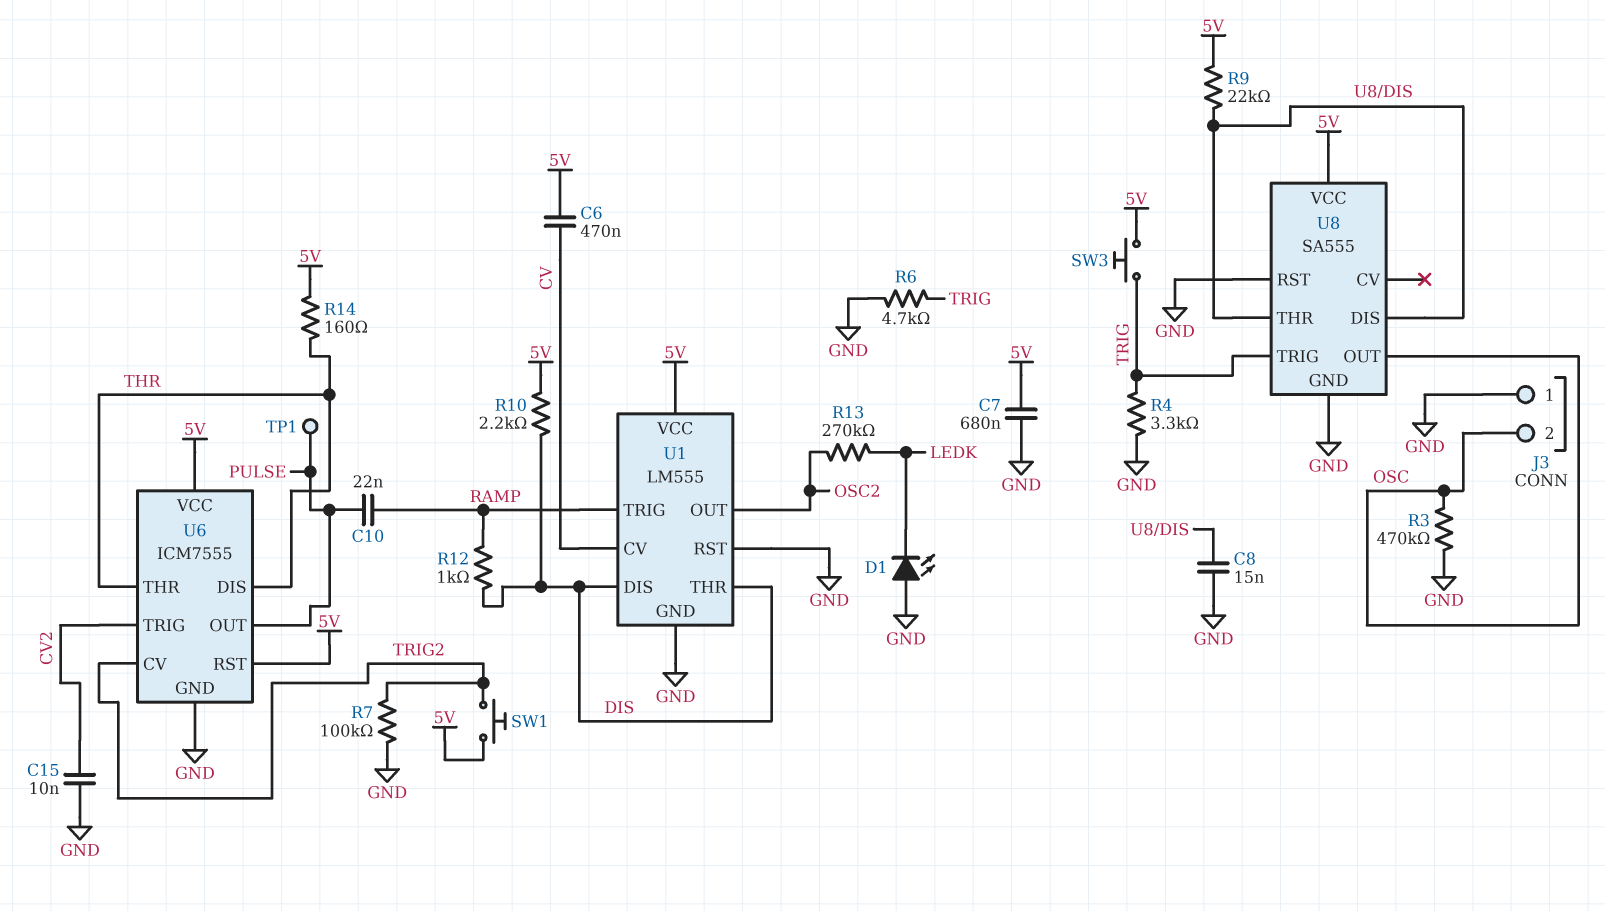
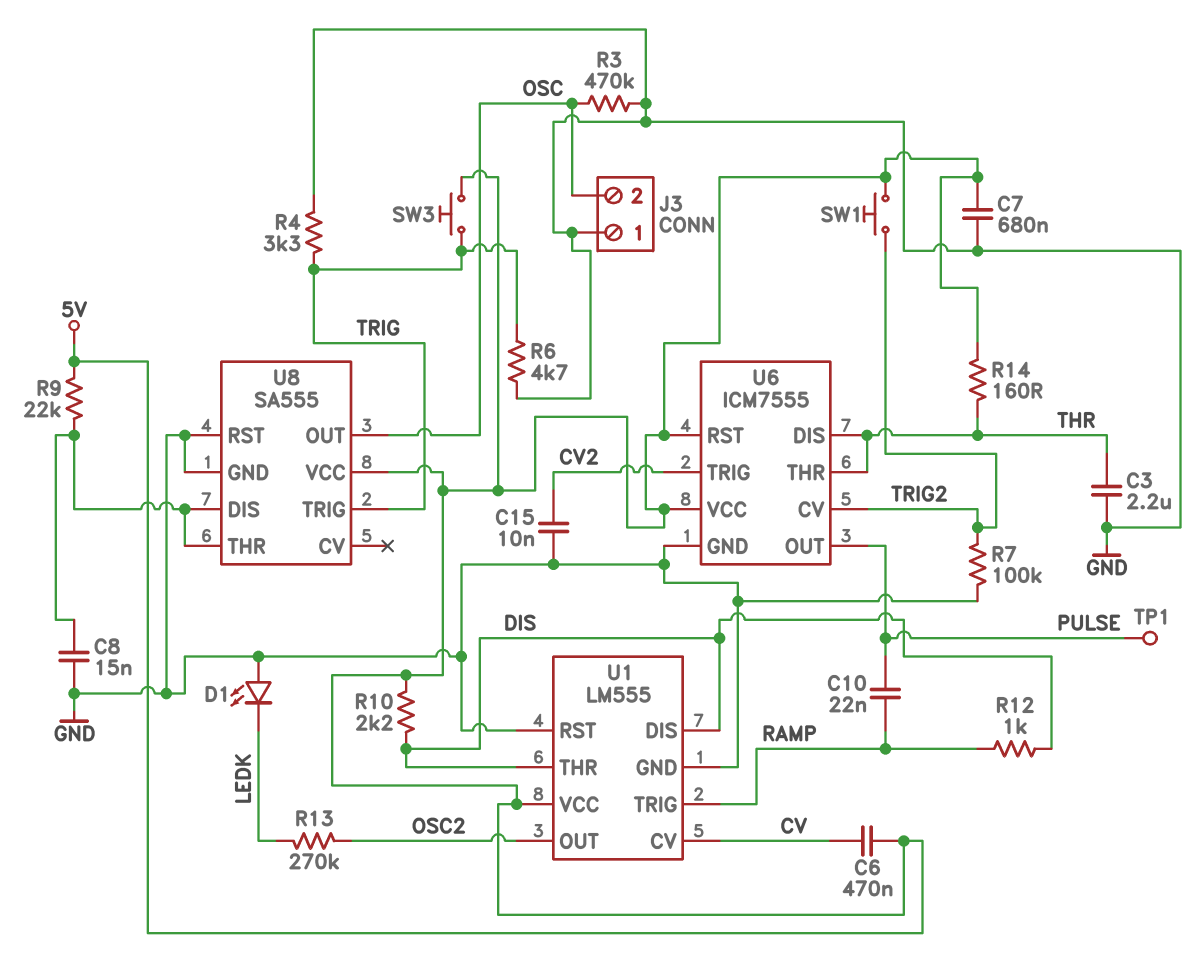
C3: none -> 2.2uF (GND, THR)

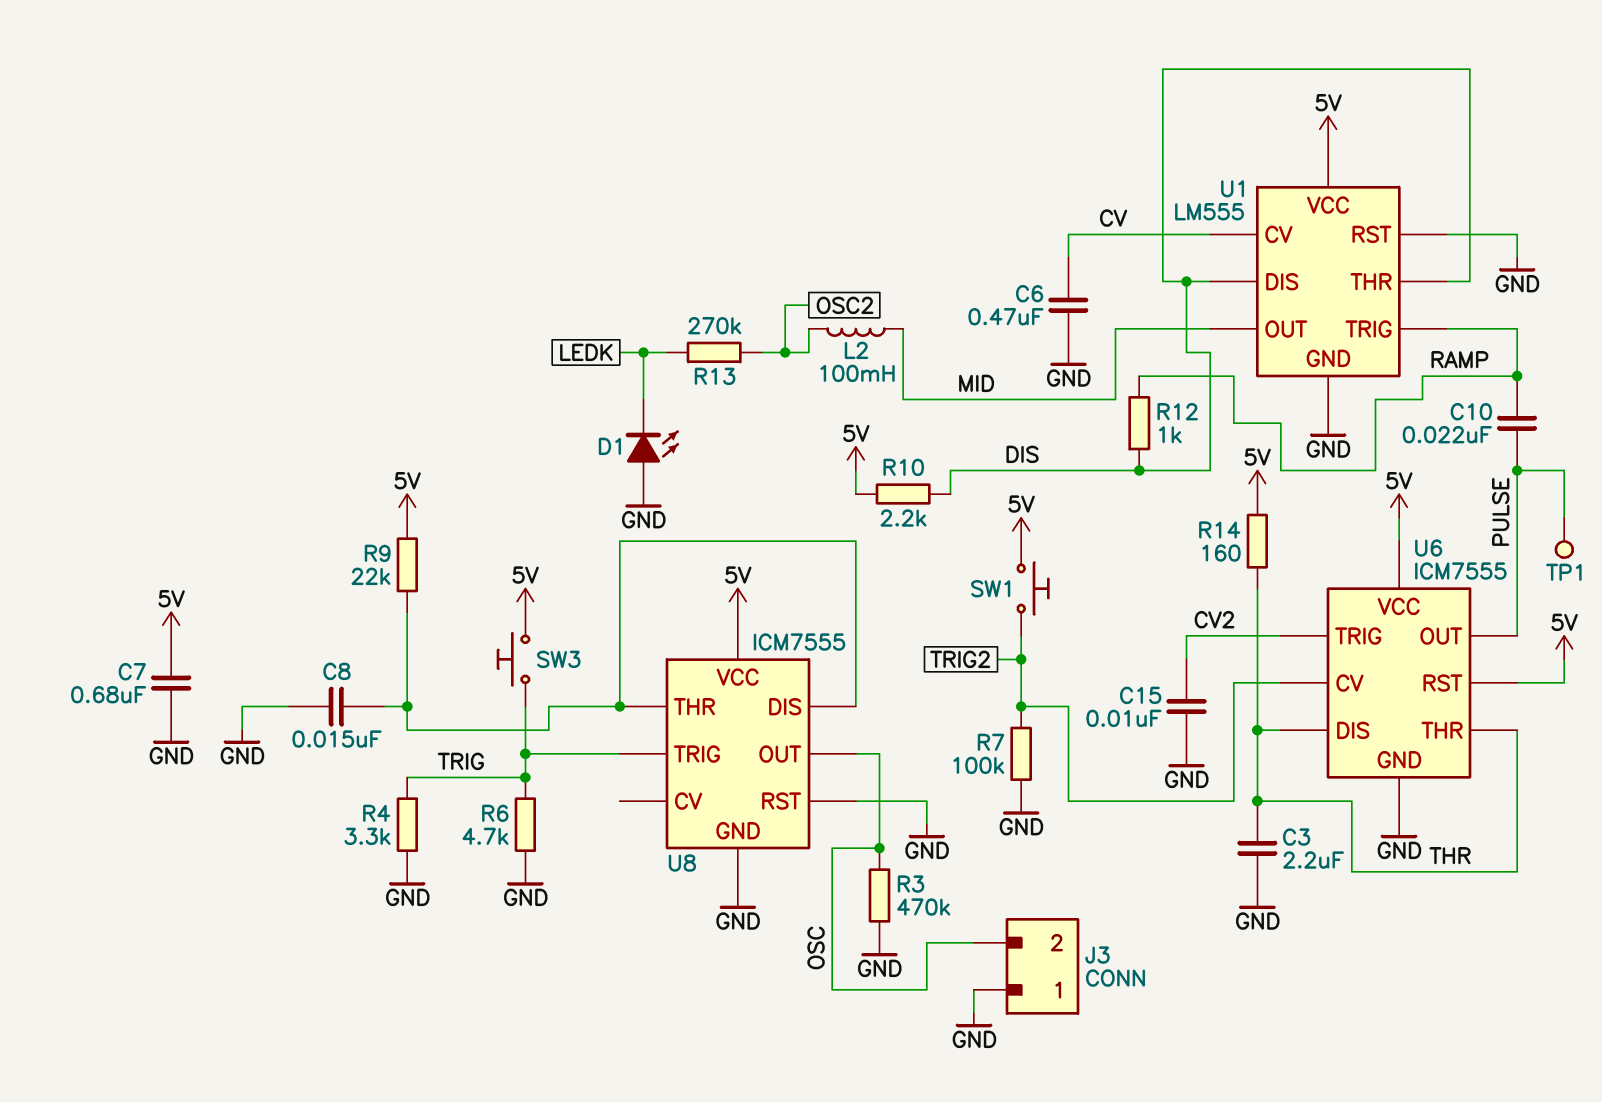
C6: 470nF (5V, CV) -> 470nF (CV, GND)
L2: none -> 100mH (MID, OSC2)
U1 pin OUT: OSC2 -> MID
U8: SA555 -> ICM7555

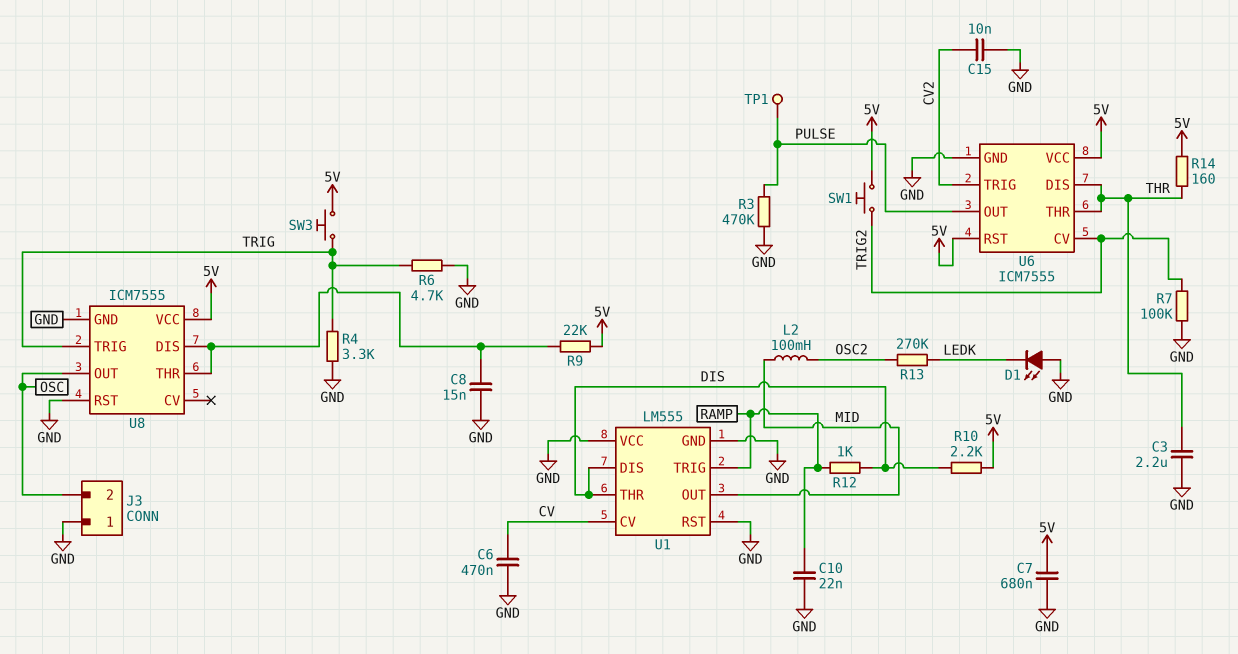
C10: 22nF (PULSE, RAMP) -> 22nF (GND, RAMP)
R3: 470k (GND, OSC) -> 470k (GND, PULSE)
U1 pin VCC: 5V -> GND

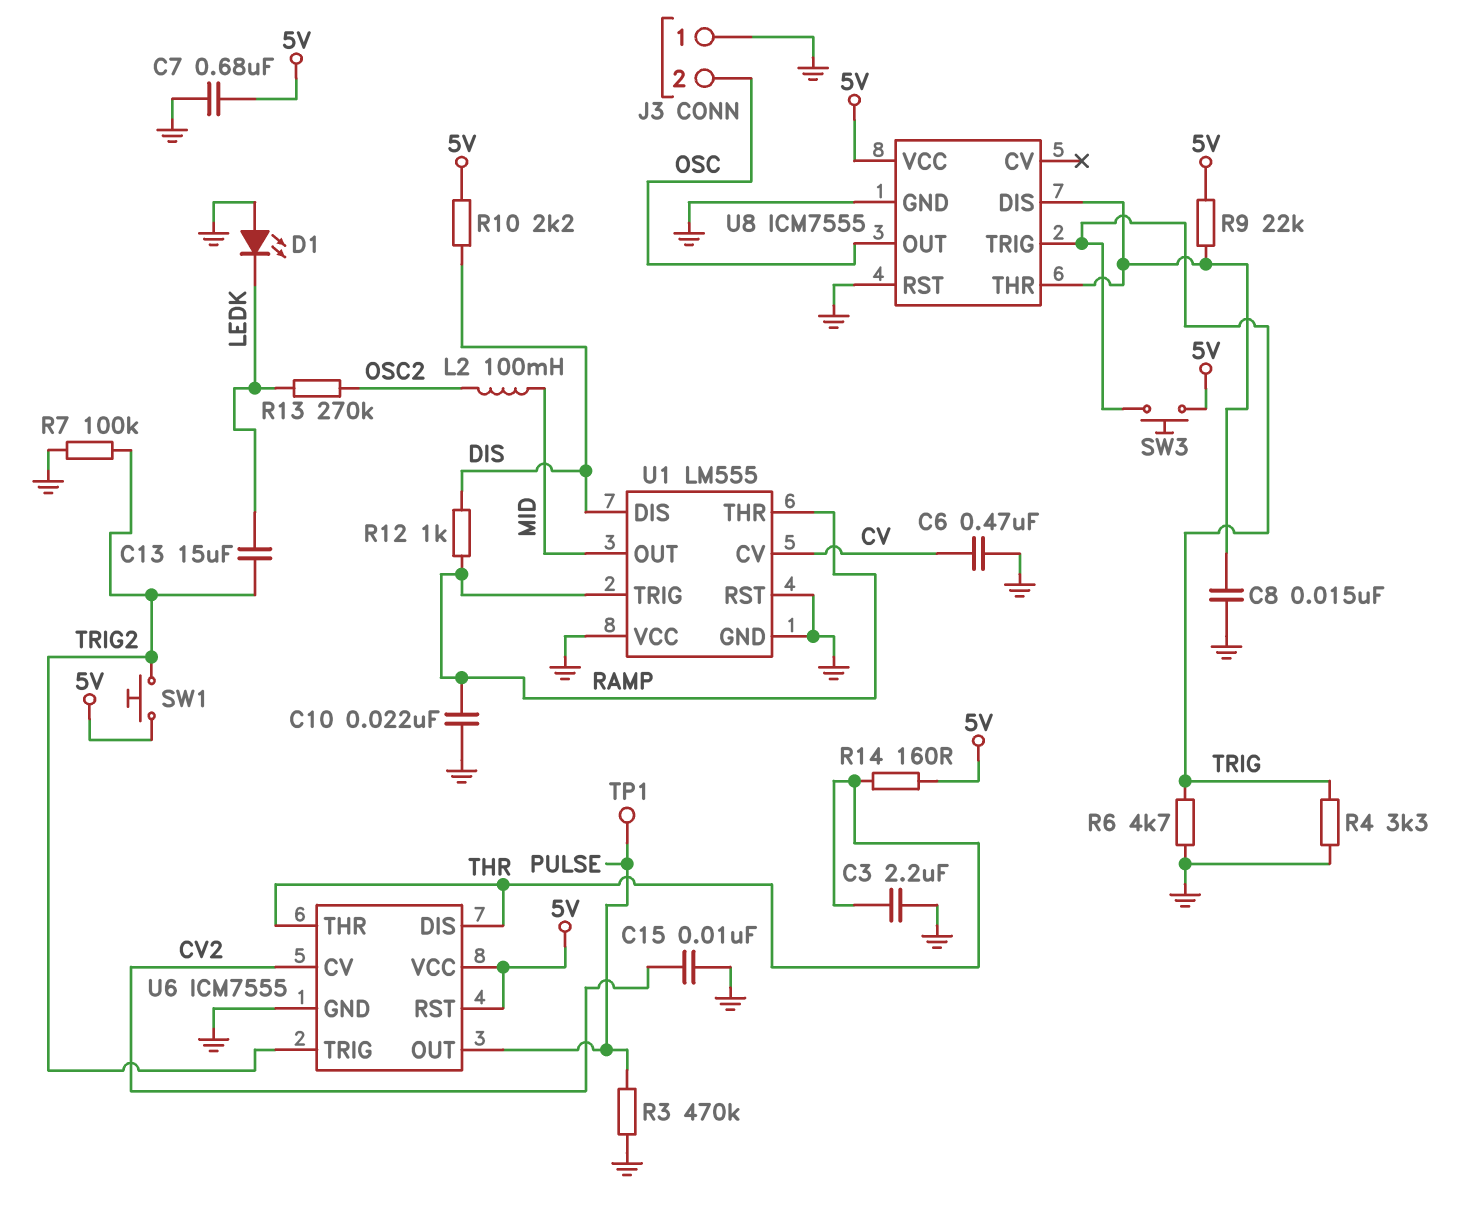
C13: none -> 15uF (LEDK, TRIG2)
U1 pin THR: DIS -> RAMP
U6 pin CV: TRIG2 -> CV2
U6 pin TRIG: CV2 -> TRIG2

